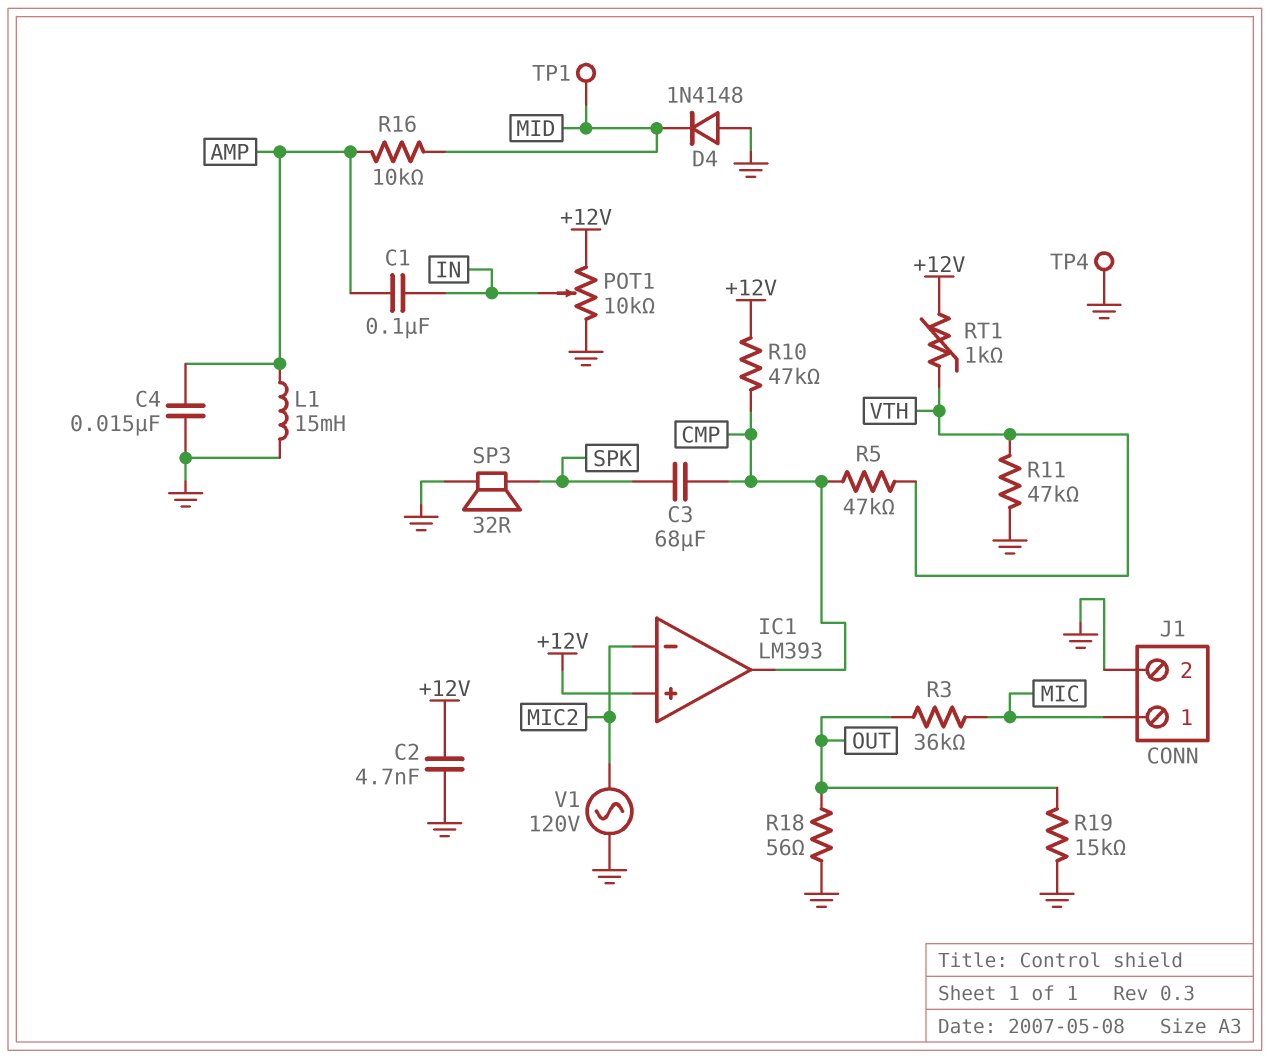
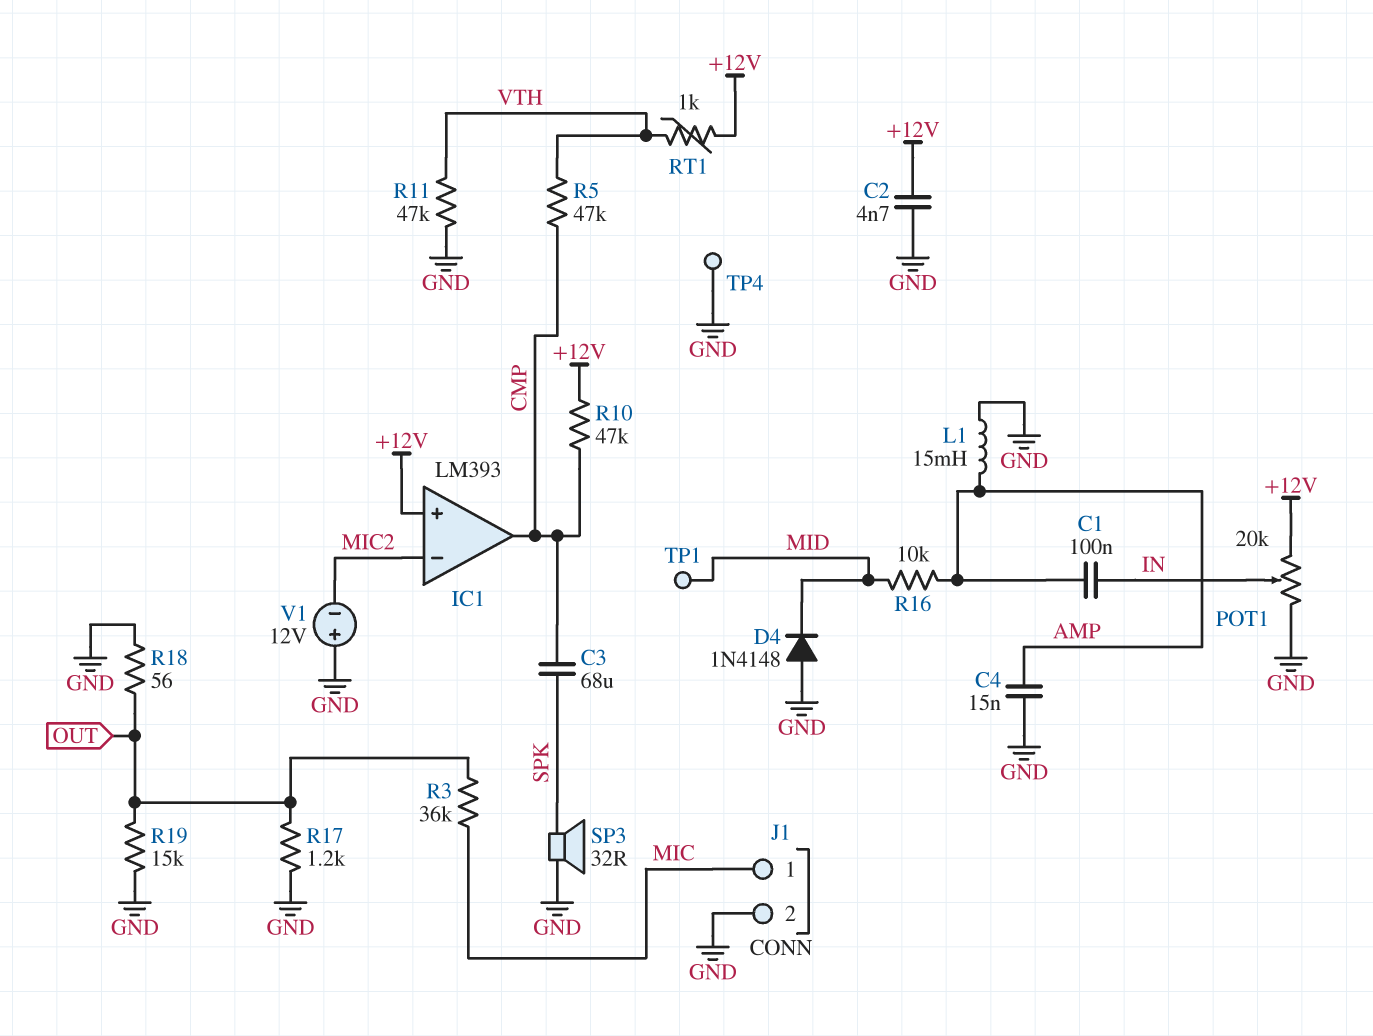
POT1: 10k (+12V, GND, wiper IN) -> 20k (+12V, GND, wiper IN)
R17: none -> 1.2k (GND, OUT)
V1: AC 120V (GND, MIC2) -> 12V (plus GND, minus MIC2)

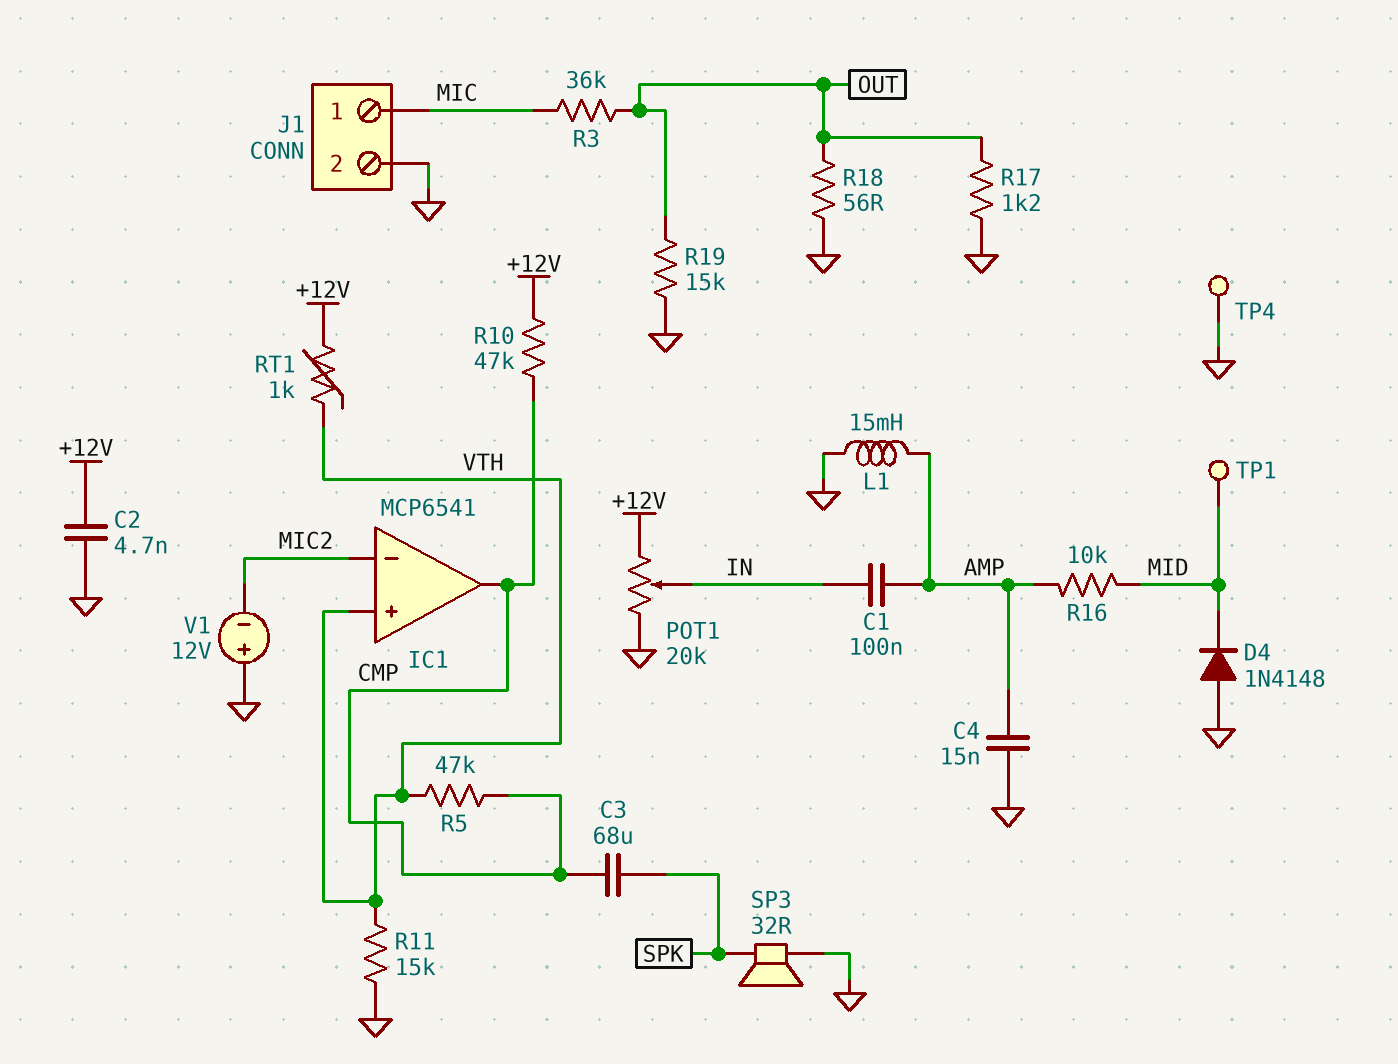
IC1: LM393 -> MCP6541
IC1 pin in+: +12V -> VTH
R11: 47k (GND, VTH) -> 15k (GND, VTH)

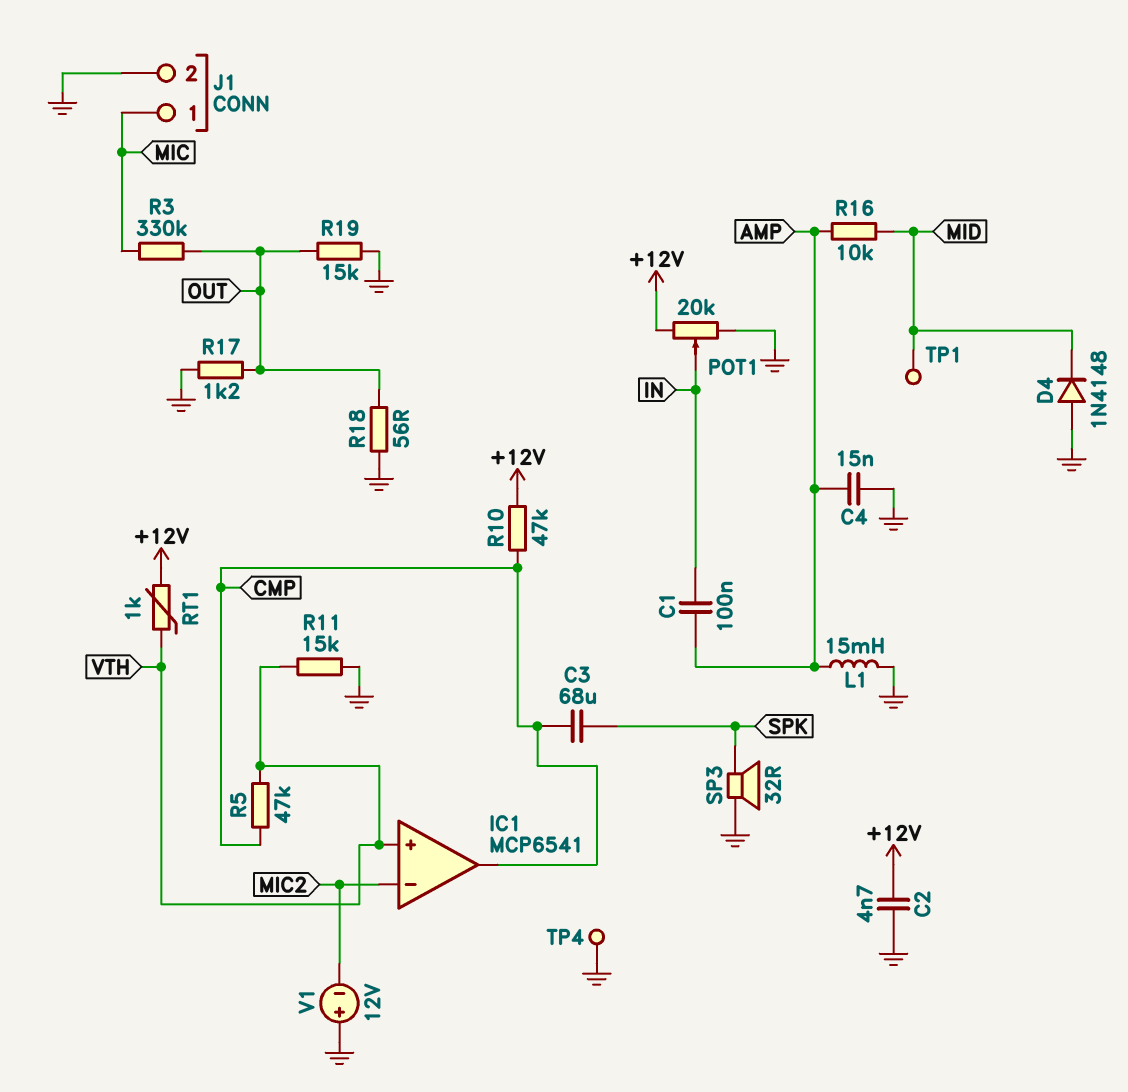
R3: 36k (MIC, OUT) -> 330k (MIC, OUT)

